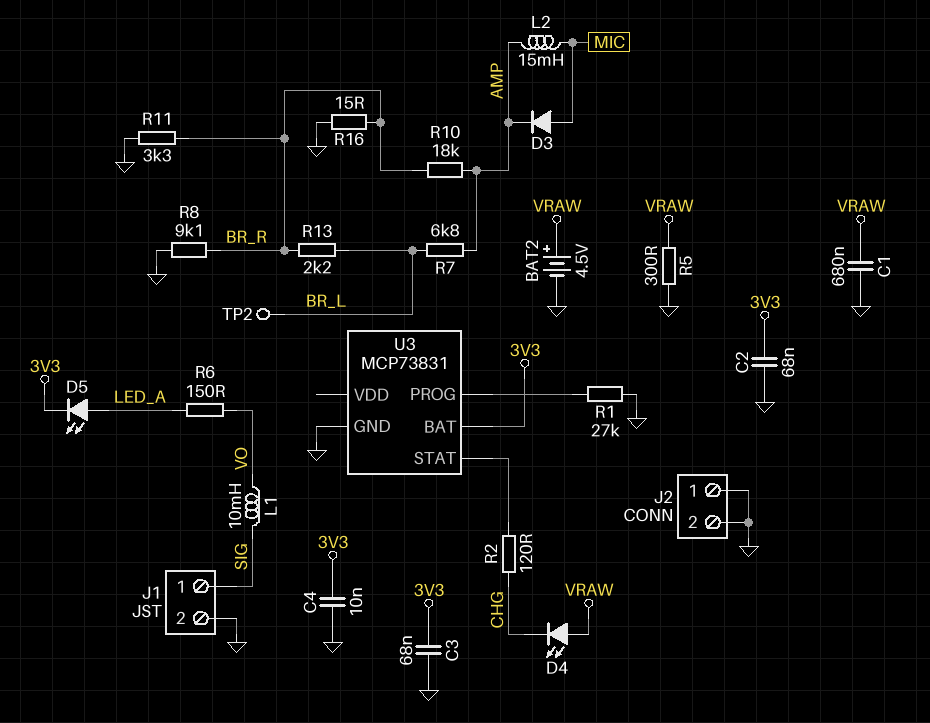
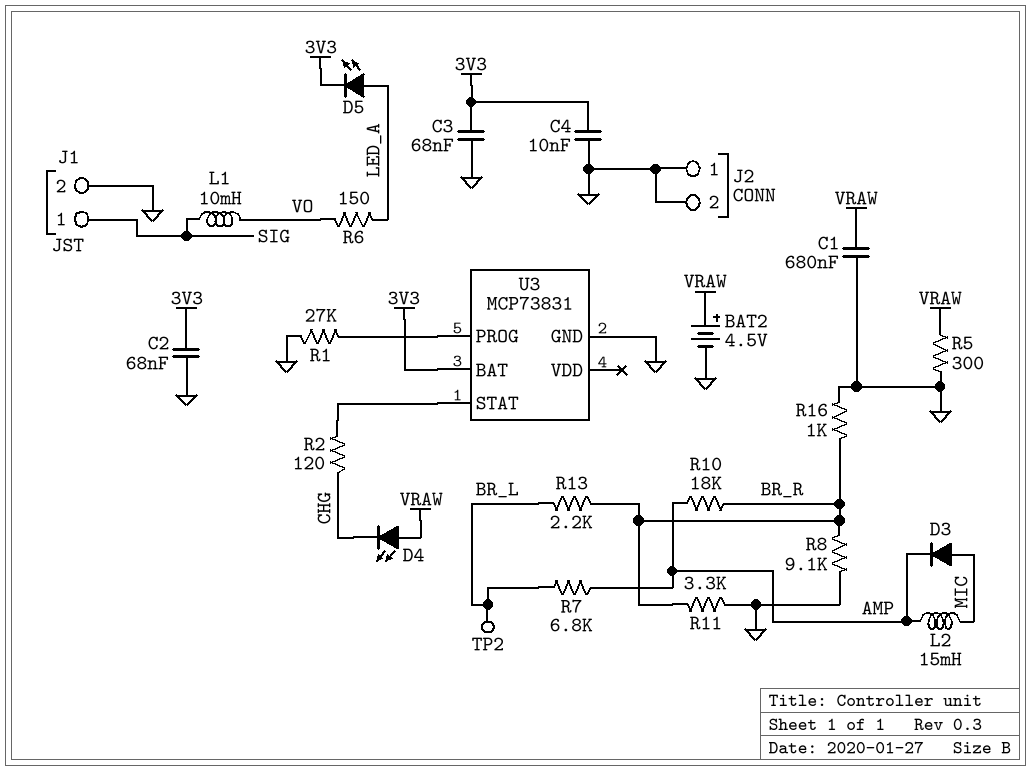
R16: 15 (BR_R, GND) -> 1k (BR_R, GND)

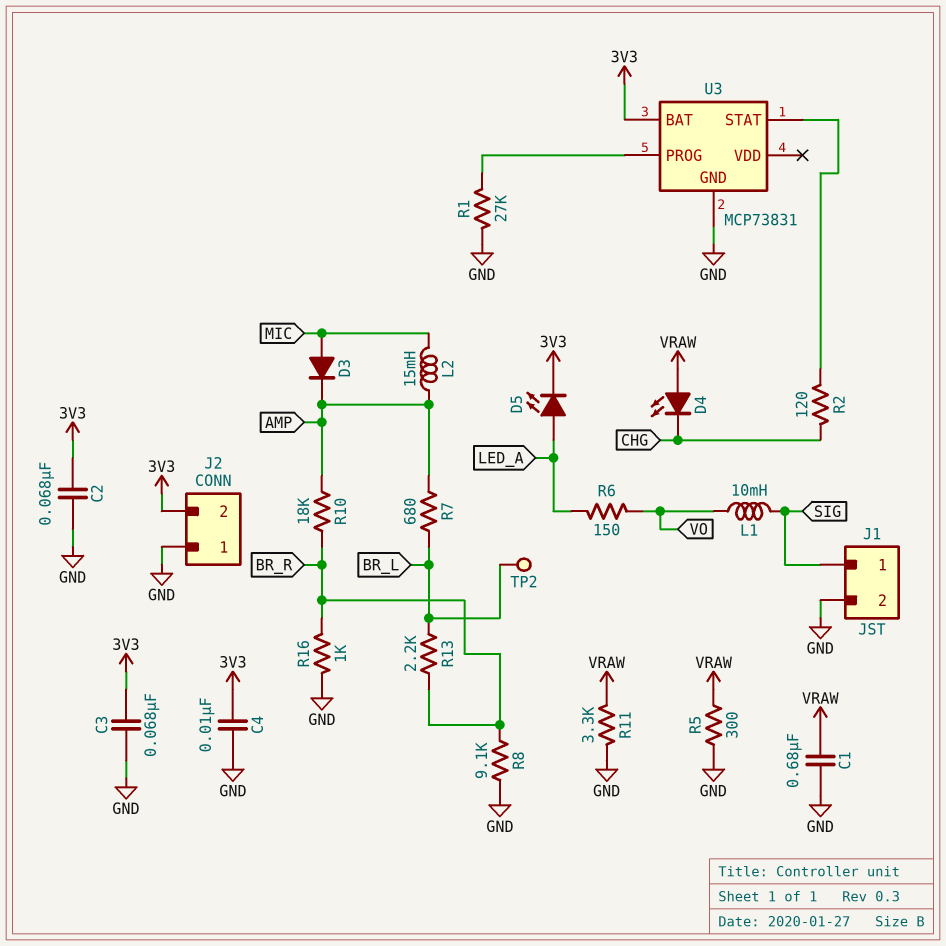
BAT2: 4.5V (plus VRAW, minus GND) -> none
J2 pin 2: GND -> 3V3
R7: 6.8k (AMP, BR_L) -> 680 (AMP, BR_L)
R11: 3.3k (BR_R, GND) -> 3.3k (GND, VRAW)

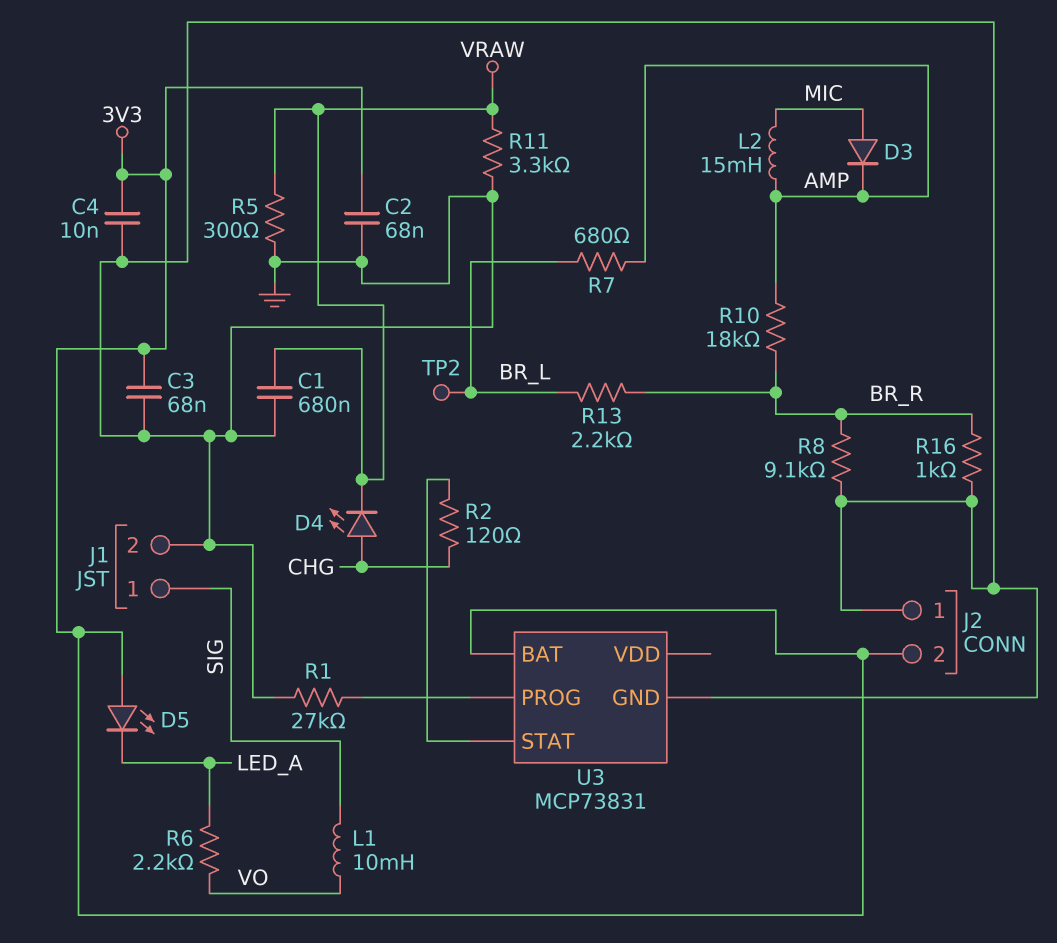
D4: LED (A VRAW, K CHG) -> LED (A CHG, K VRAW)
D5: LED (A LED_A, K 3V3) -> LED (A 3V3, K LED_A)
R6: 150 (LED_A, VO) -> 2.2k (LED_A, VO)

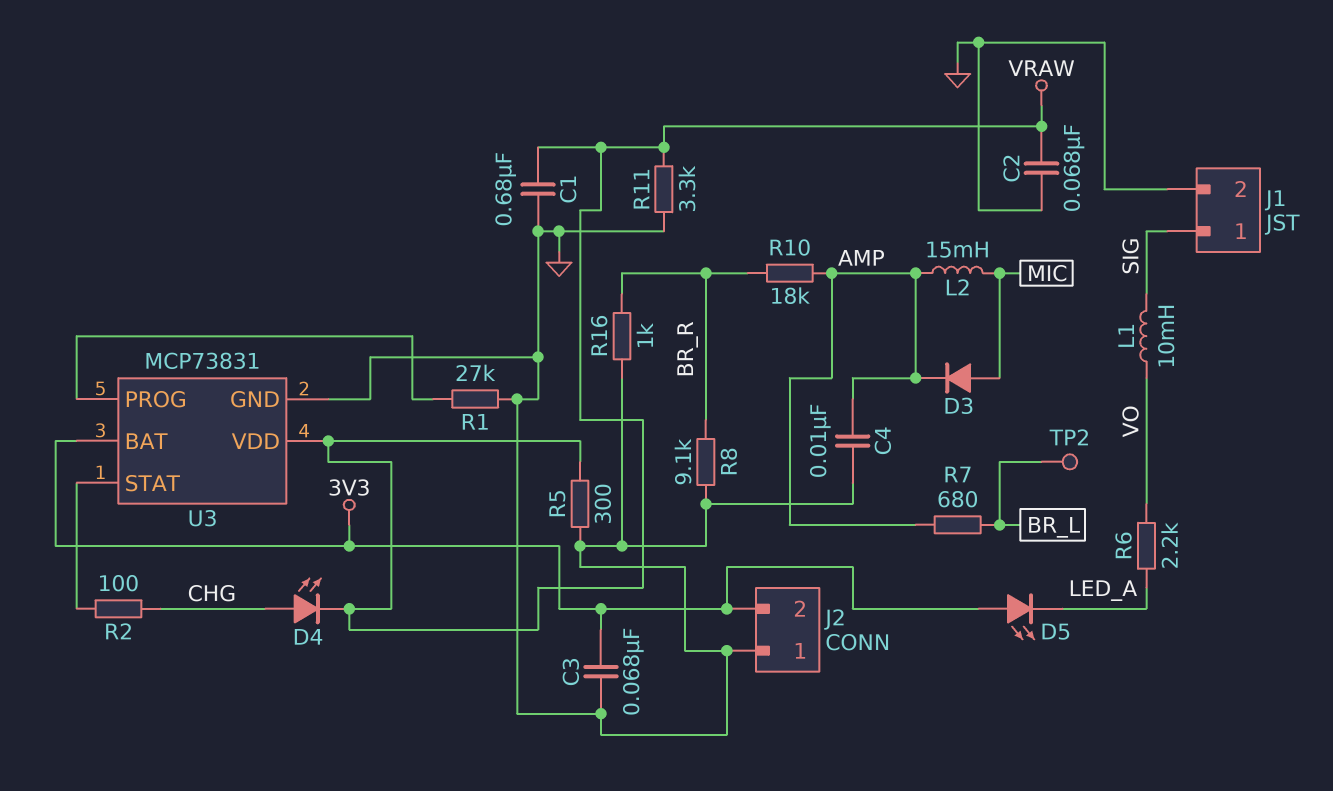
C2: 68nF (3V3, GND) -> 68nF (GND, VRAW)
C4: 10nF (3V3, GND) -> 10nF (AMP, GND)
R2: 120 (CHG, U3/STAT) -> 100 (CHG, U3/STAT)
R13: 2.2k (BR_L, BR_R) -> none
U3 pin VDD: none -> VRAW

